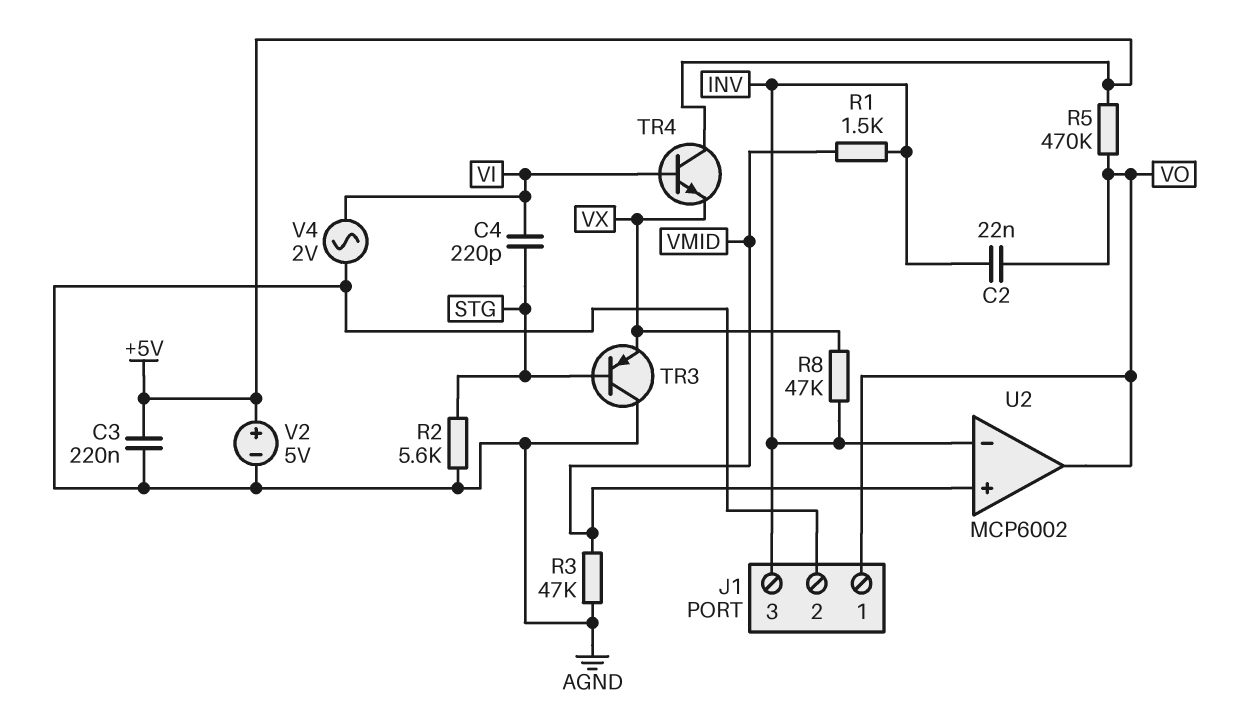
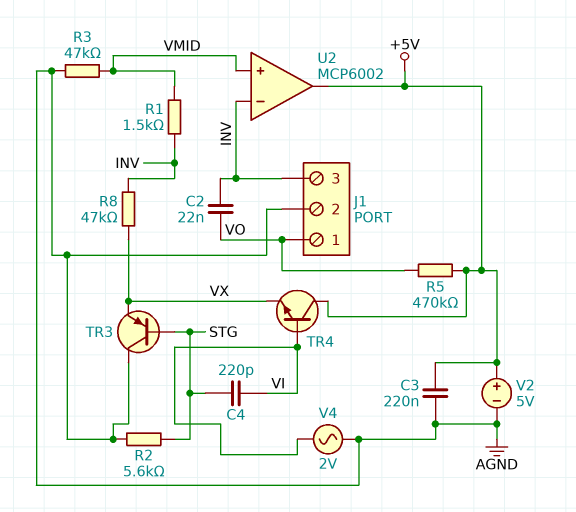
U2 pin out: VO -> +5V

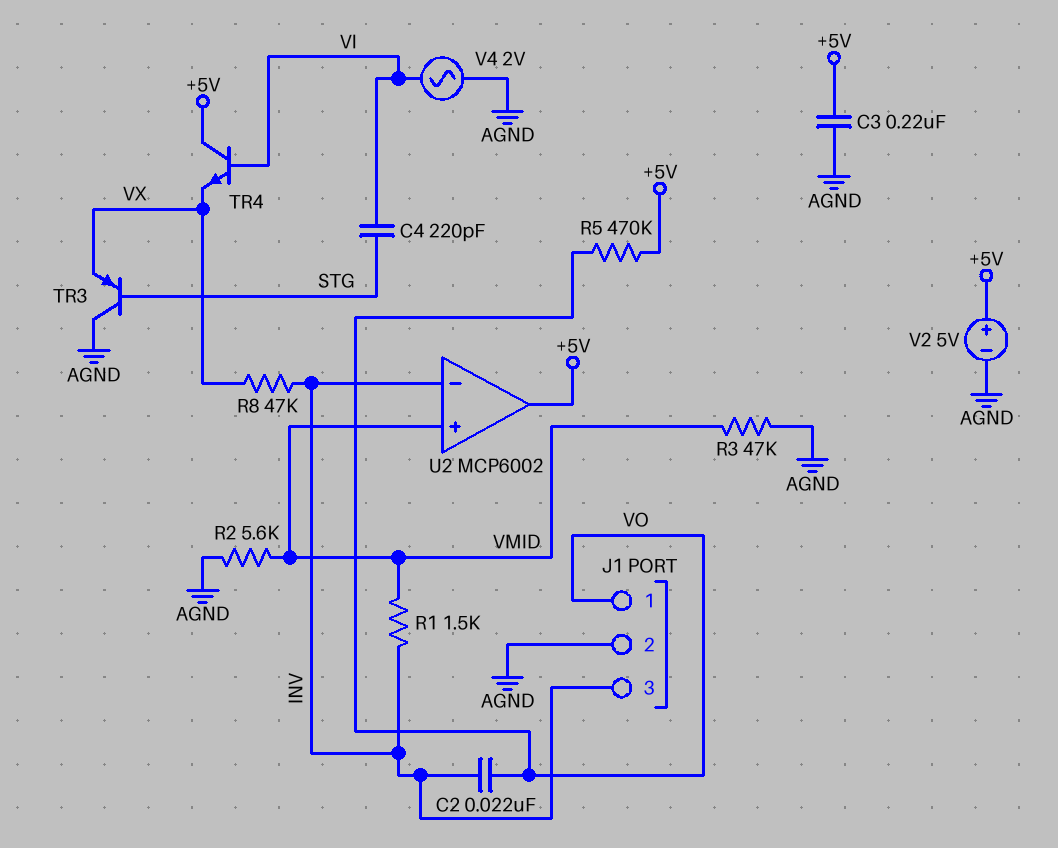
R2: 5.6k (AGND, STG) -> 5.6k (AGND, VMID)

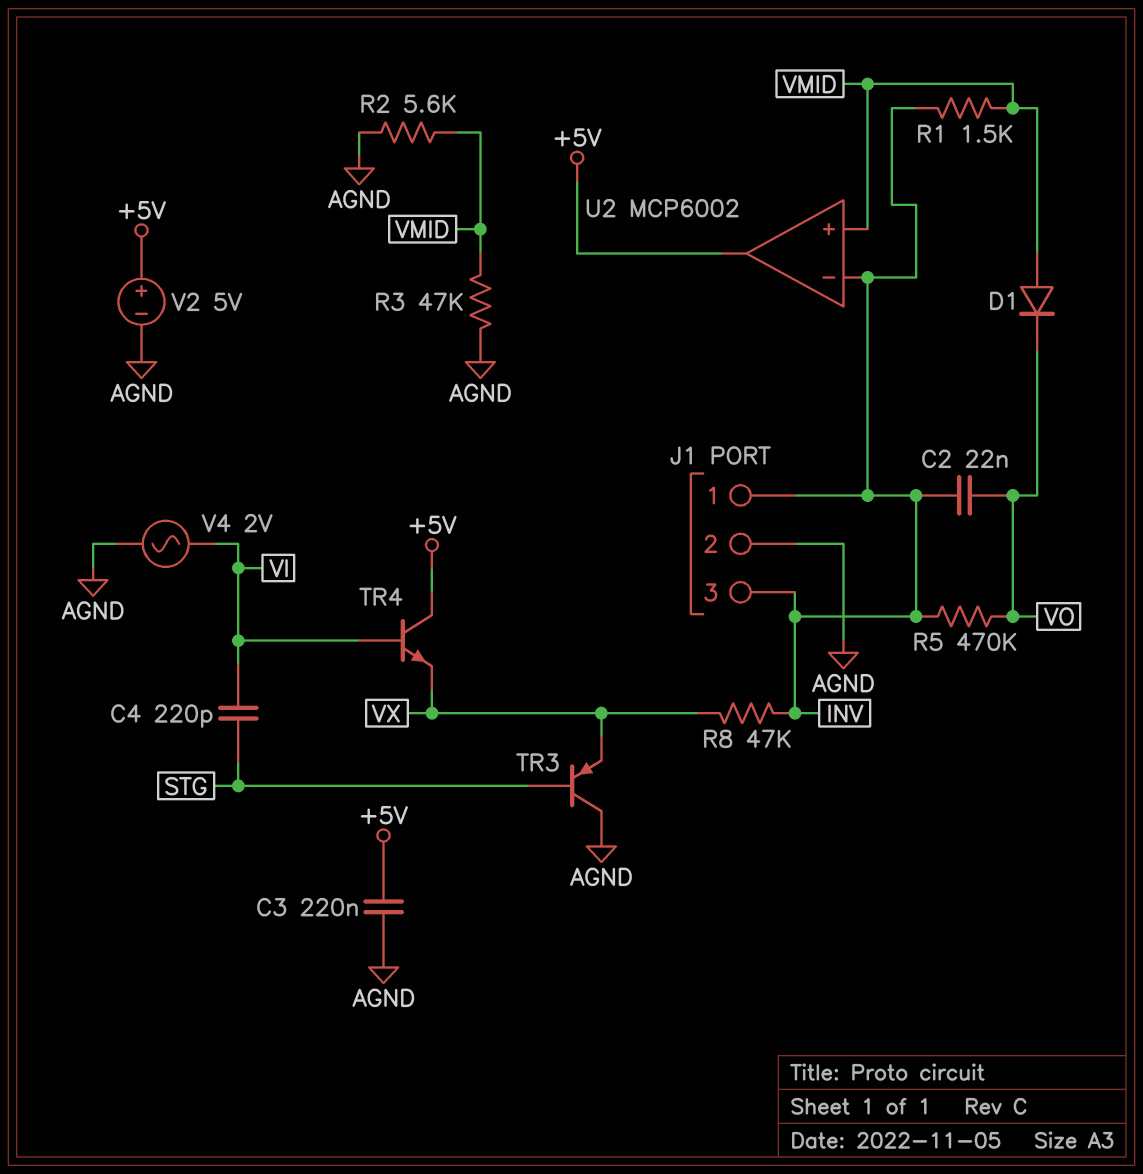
D1: none -> diode (A VMID, K VO)
J1 pin 1: VO -> INV
R5: 470k (+5V, VO) -> 470k (INV, VO)

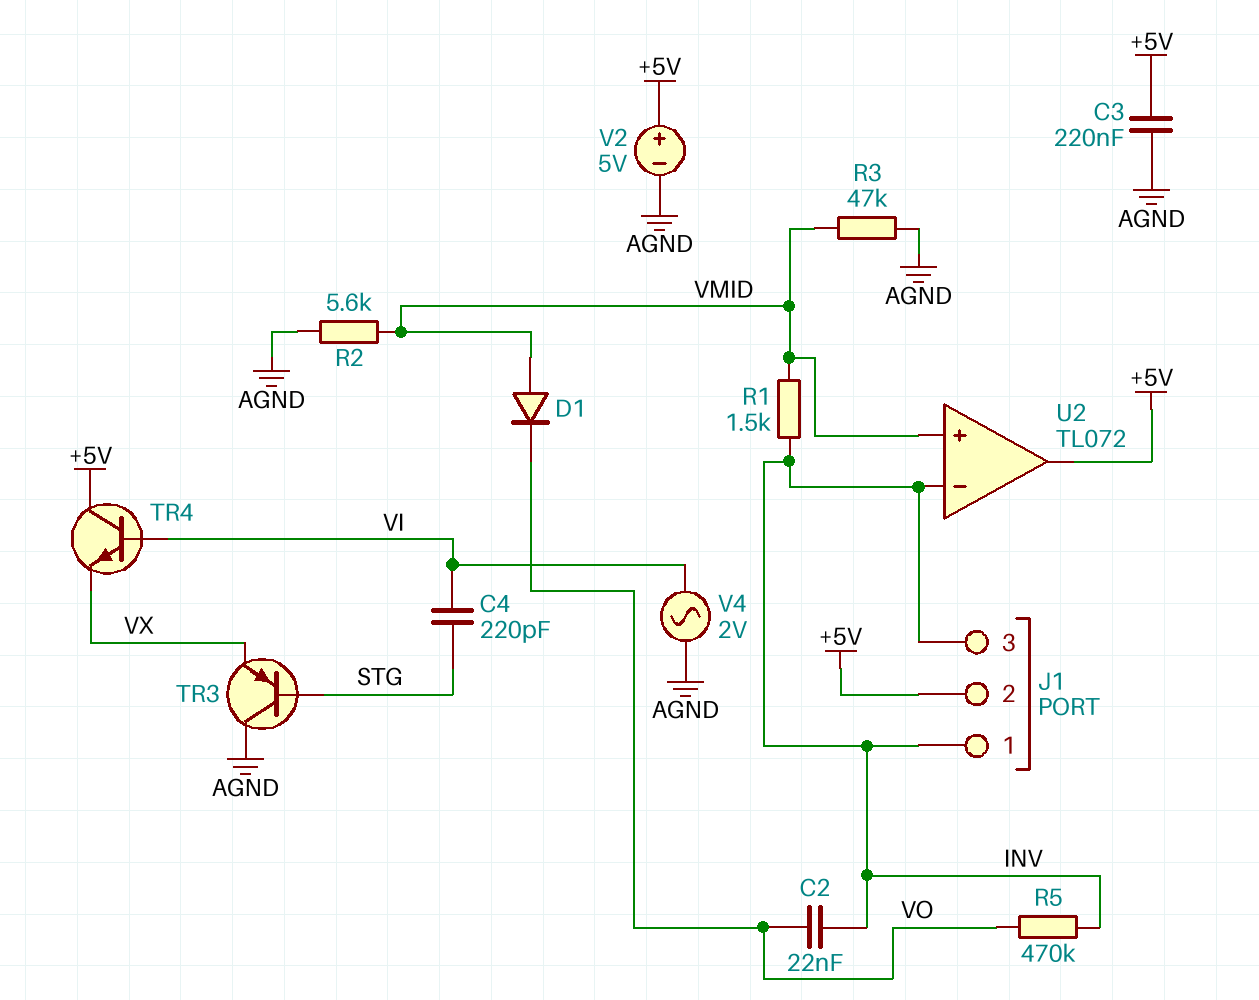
J1 pin 2: AGND -> +5V
R8: 47k (INV, VX) -> none
U2: MCP6002 -> TL072

